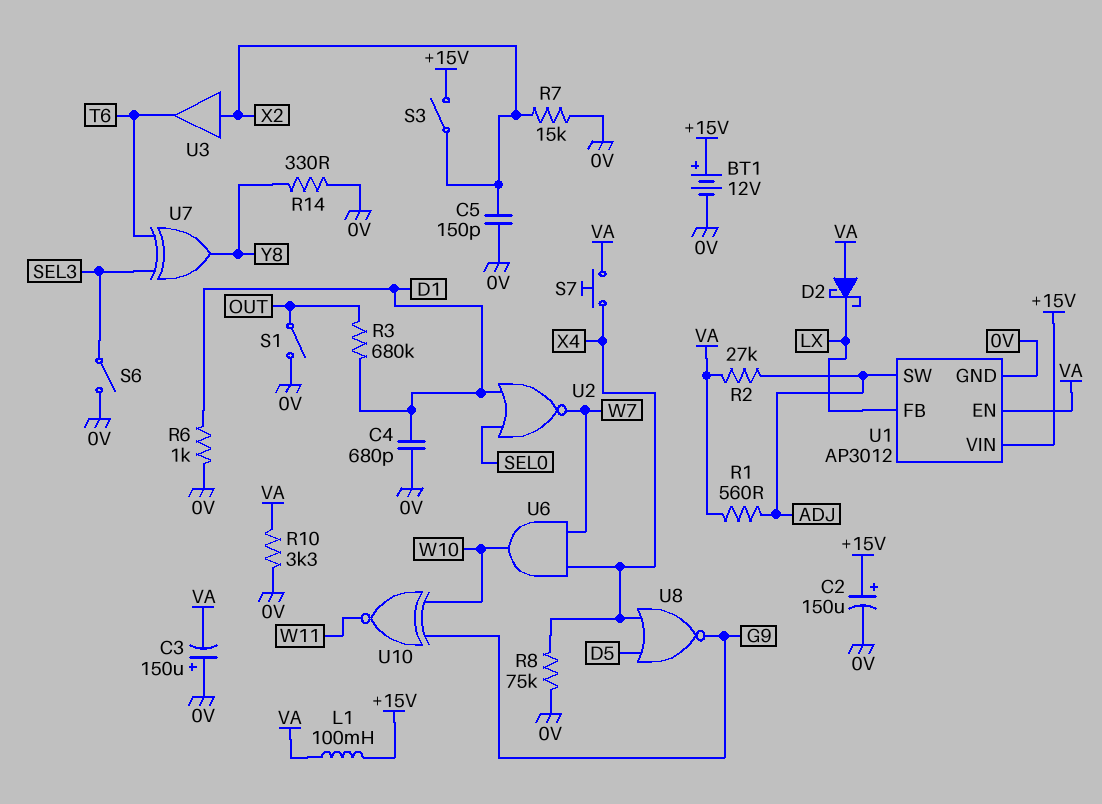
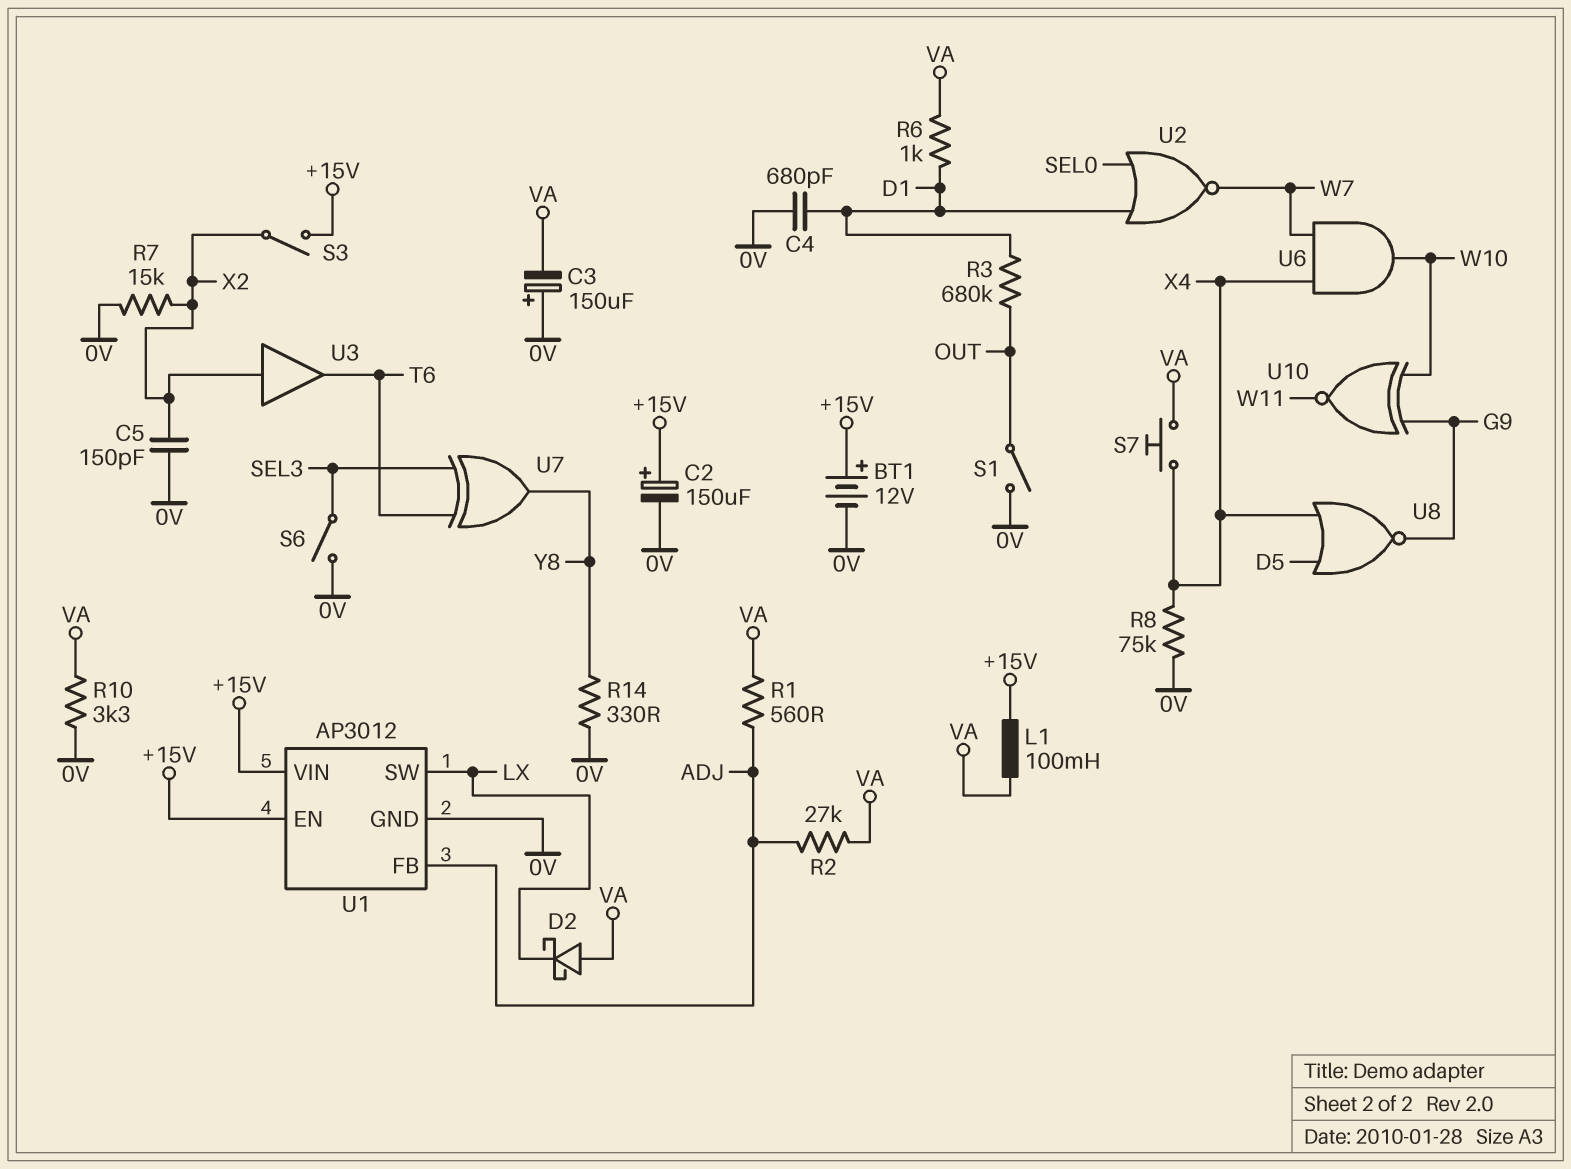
R6: 1k (0V, D1) -> 1k (D1, VA)
U1 pin EN: VA -> +15V
U1 pin FB: LX -> ADJ
U1 pin SW: ADJ -> LX

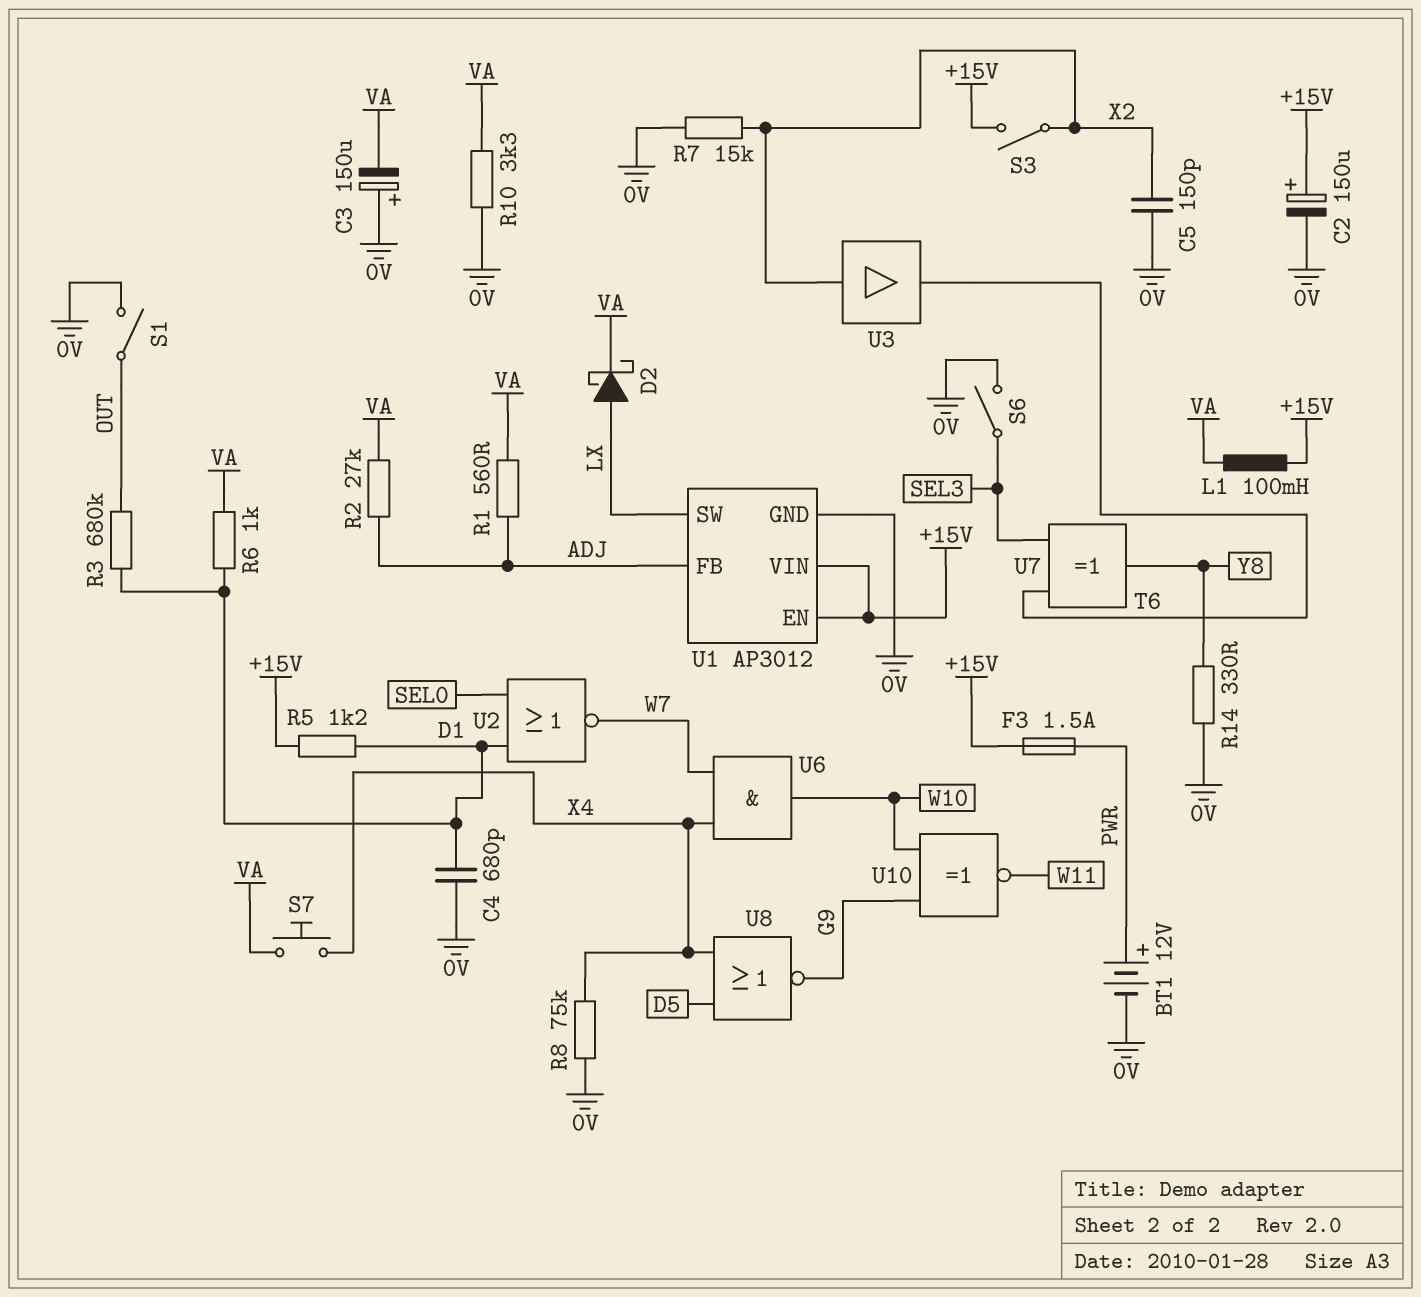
BT1: 12V (plus +15V, minus 0V) -> 12V (plus PWR, minus 0V)
D2: schottky (A VA, K LX) -> schottky (A LX, K VA)
F3: none -> 1.5A (+15V, PWR)
R5: none -> 1.2k (+15V, D1)

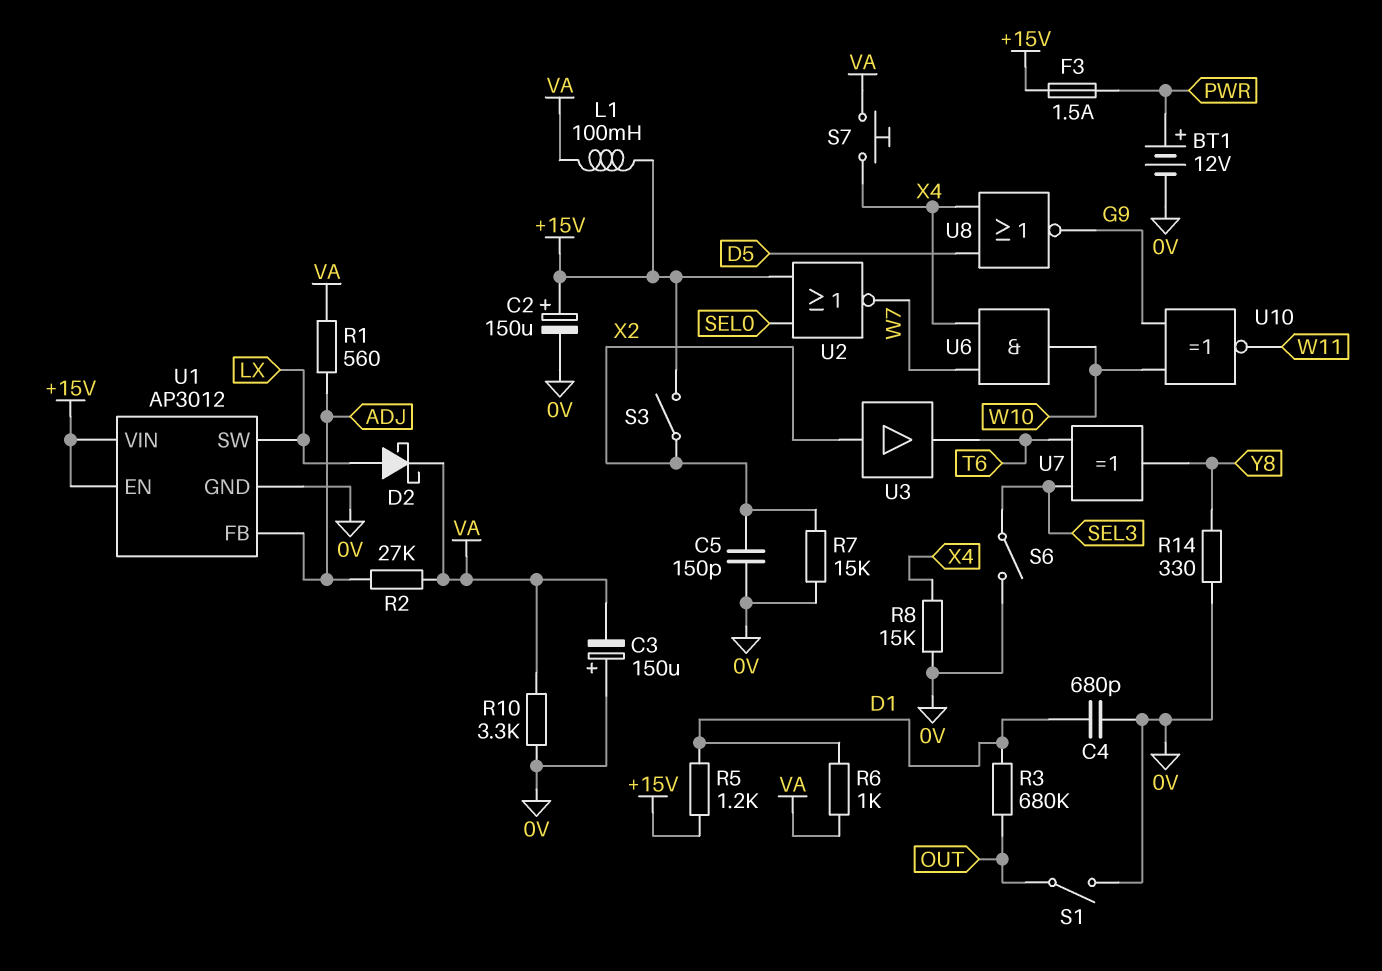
R8: 75k (0V, X4) -> 15k (0V, X4)
U2: NOR (in D1, in SEL0, out W7) -> NOR (in +15V, in SEL0, out W7)

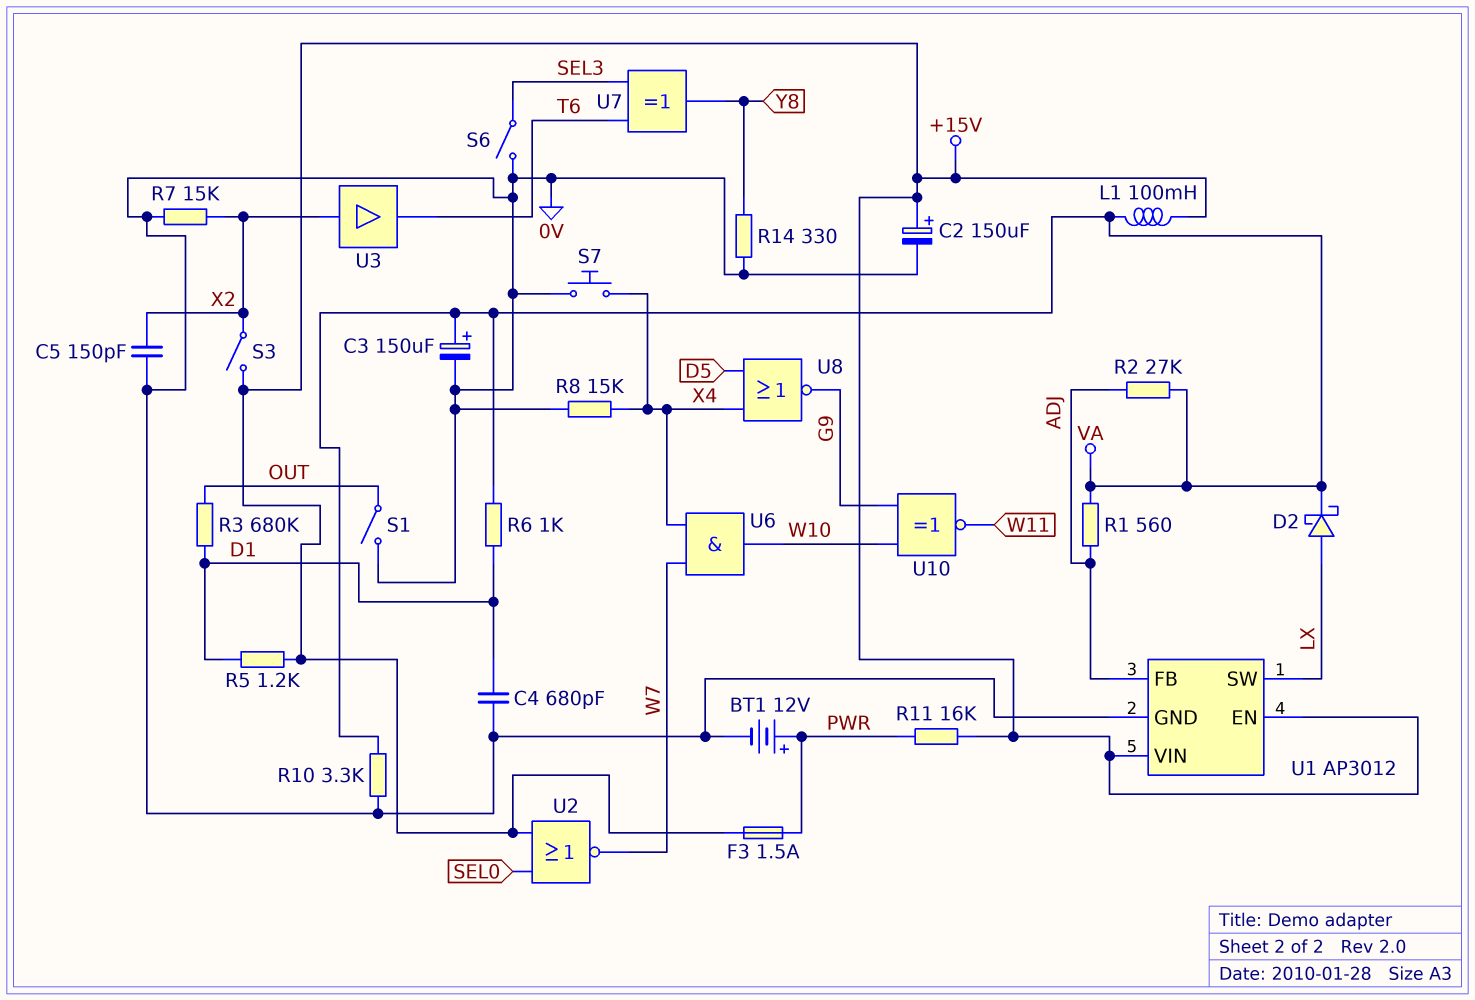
C3: 150uF (plus 0V, minus VA) -> 150uF (plus VA, minus 0V)
R11: none -> 16k (+15V, PWR)
S7: button (VA, X4) -> button (0V, X4)

